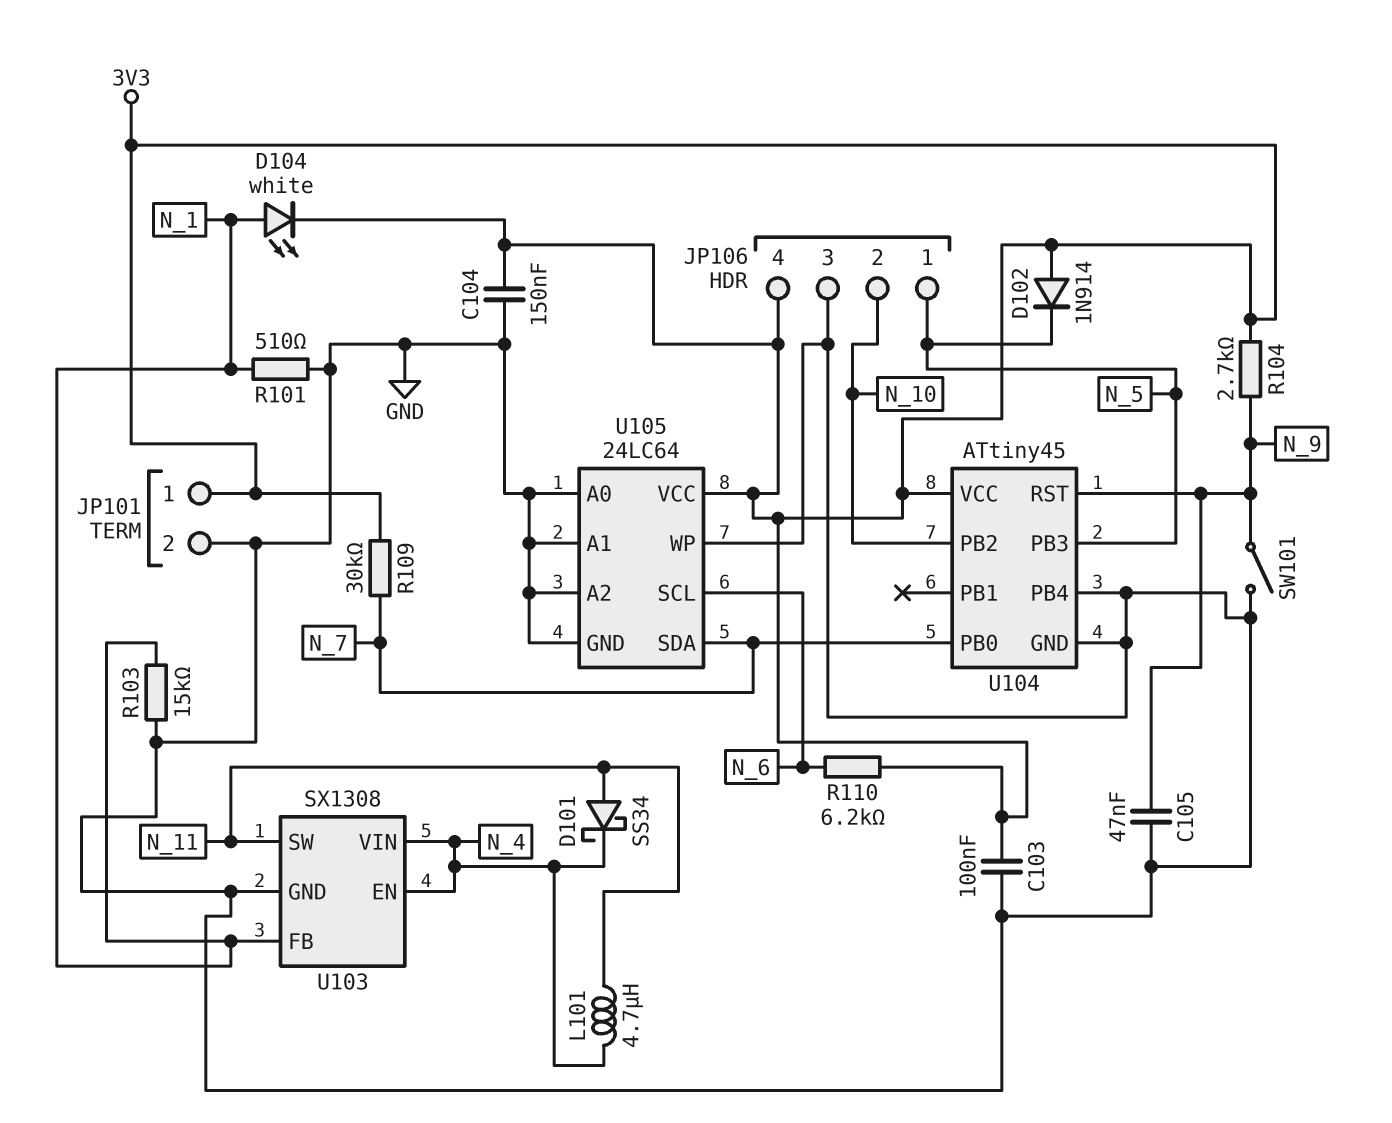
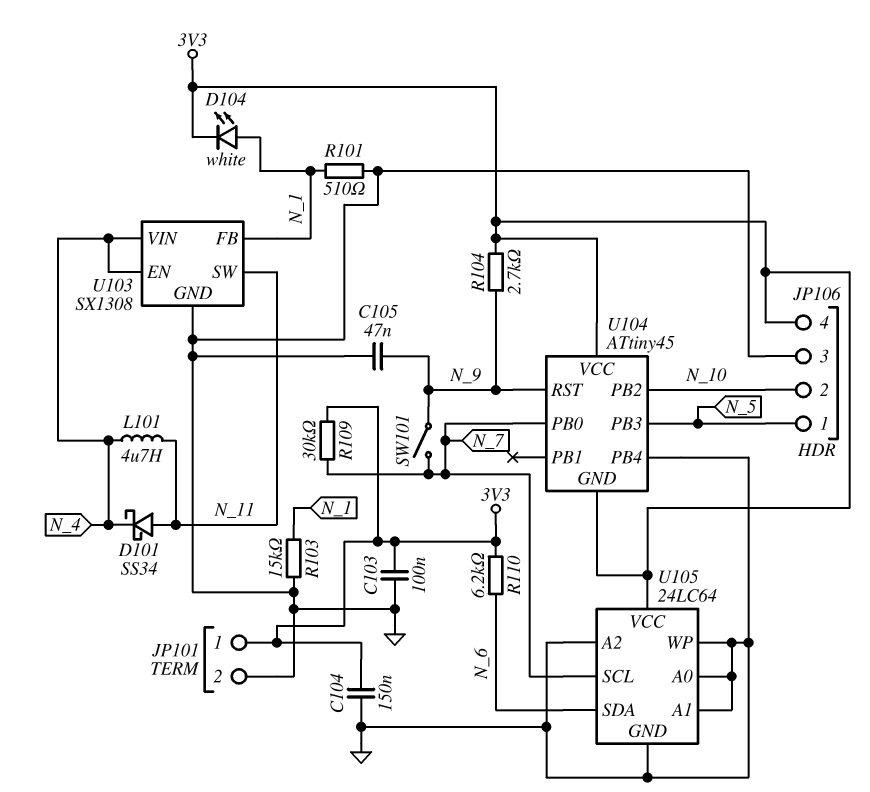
D102: diode 1N914 (A 3V3, K N_5) -> none
SW101: switch (GND, N_9) -> switch (N_7, N_9)
U104 pin GND: GND -> 3V3
U105 pin SCL: N_6 -> N_7
U105 pin SDA: N_7 -> N_6

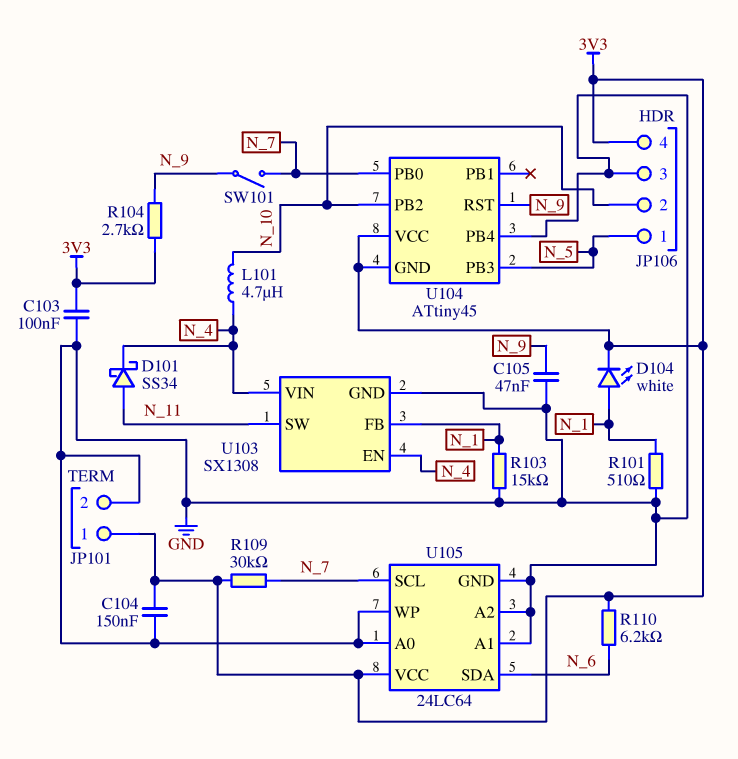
L101: 4.7uH (N_4, N_11) -> 4.7uH (N_4, N_10)

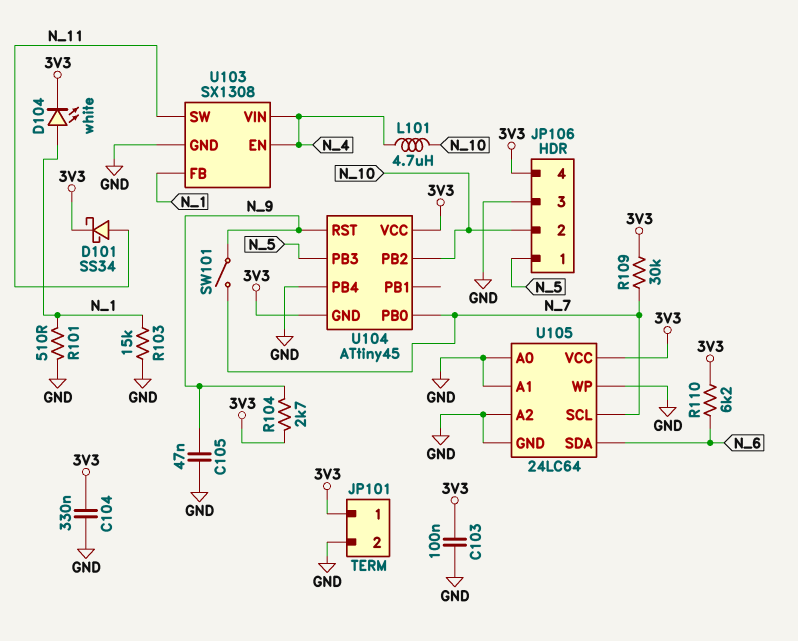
C104: 150nF (3V3, GND) -> 330nF (3V3, GND)
D101: schottky SS34 (A N_11, K N_4) -> schottky SS34 (A N_11, K 3V3)

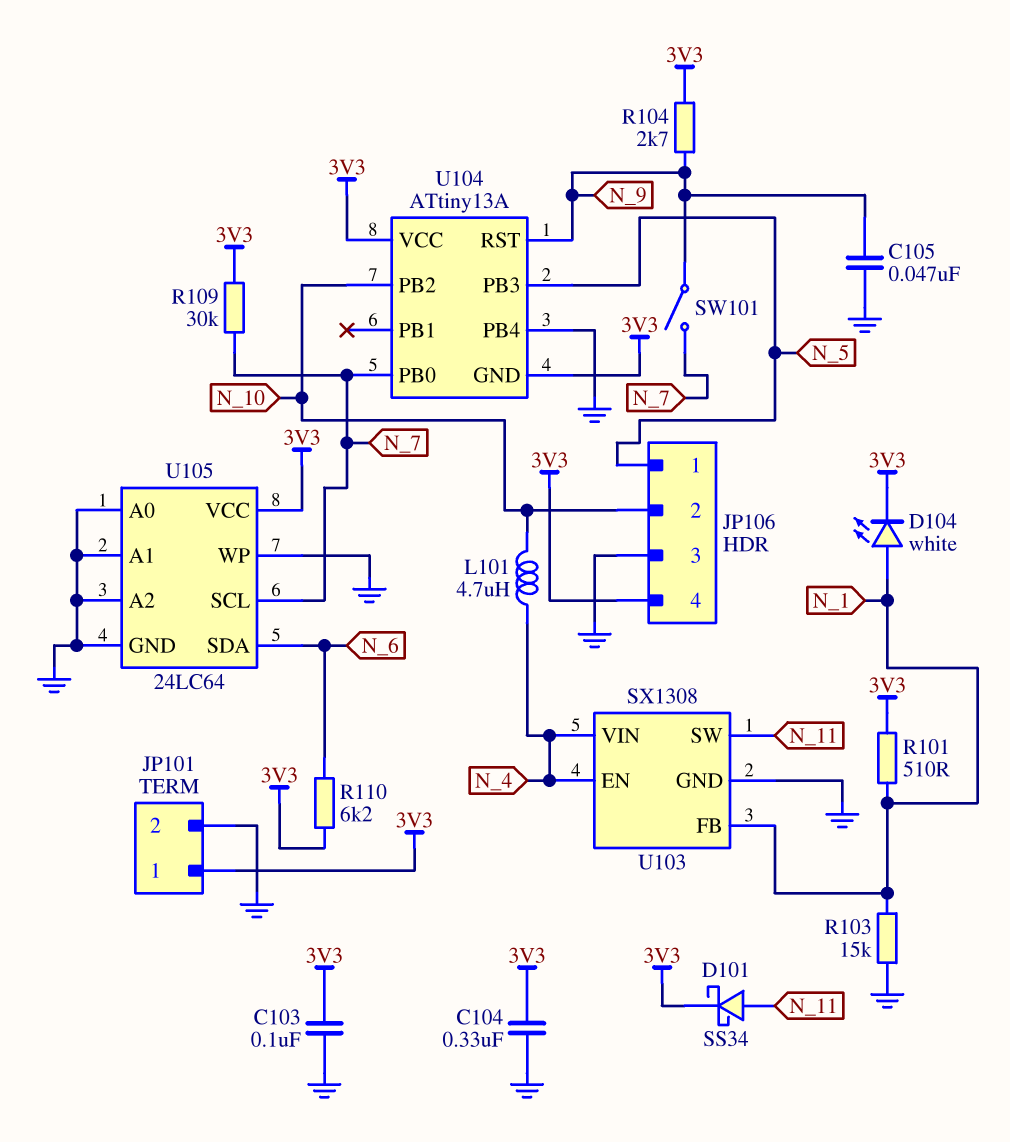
R101: 510 (GND, N_1) -> 510 (3V3, N_1)
U104: ATtiny45 -> ATtiny13A

